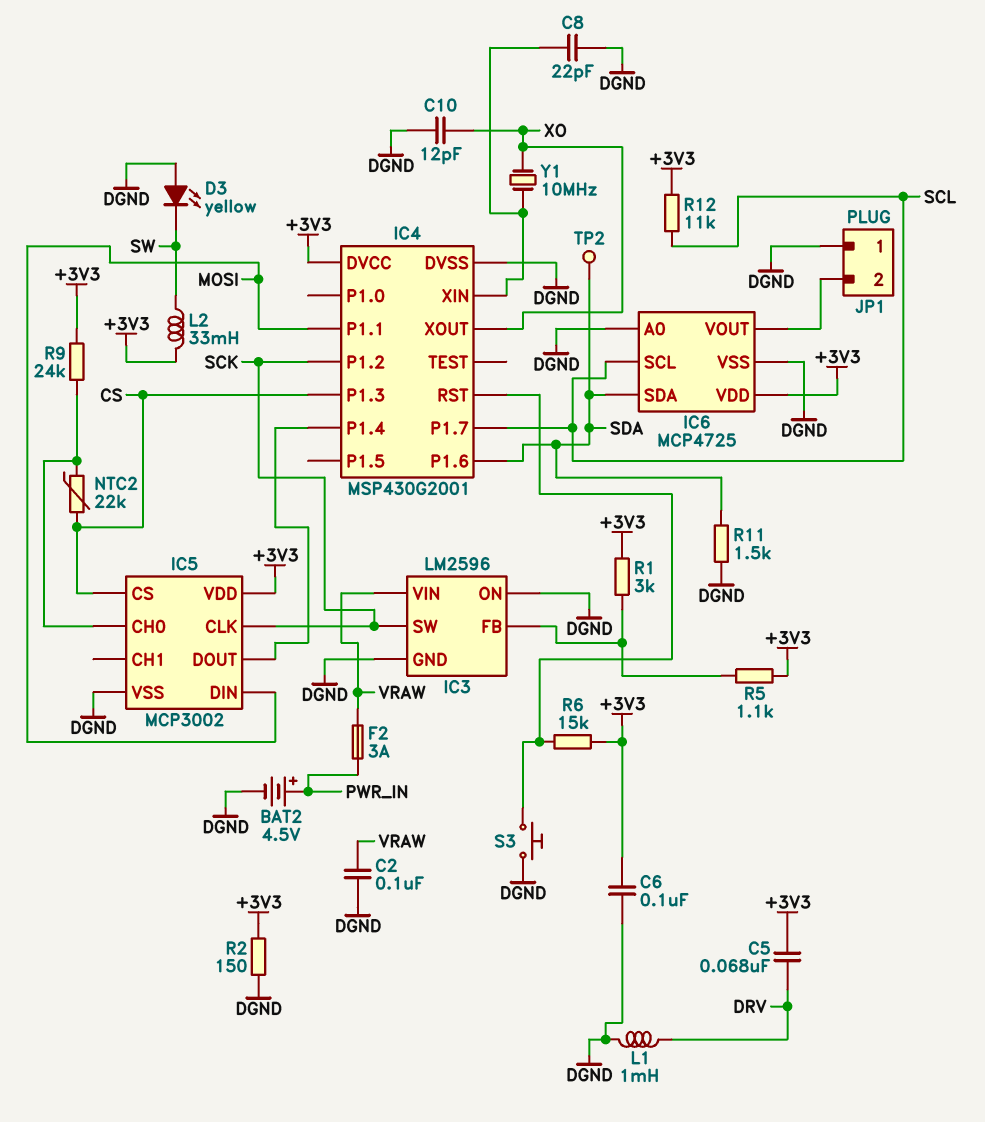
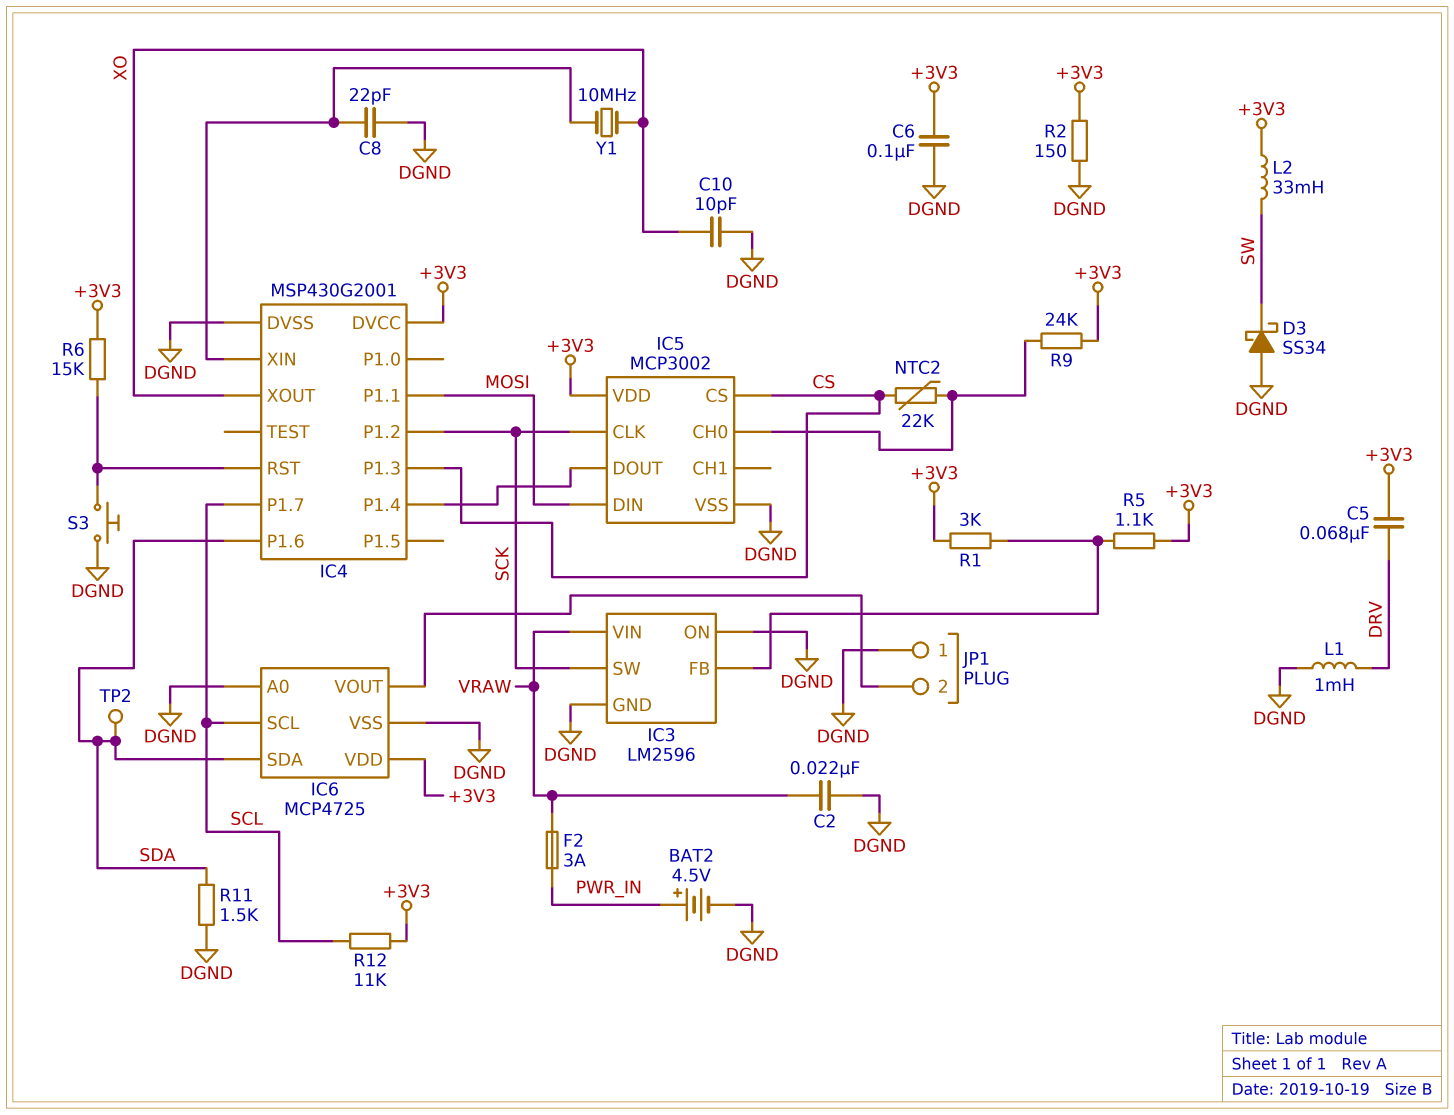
C2: 100nF (DGND, VRAW) -> 22nF (DGND, VRAW)
C10: 12pF (DGND, XO) -> 10pF (DGND, XO)
D3: LED yellow (A DGND, K SW) -> schottky SS34 (A DGND, K SW)

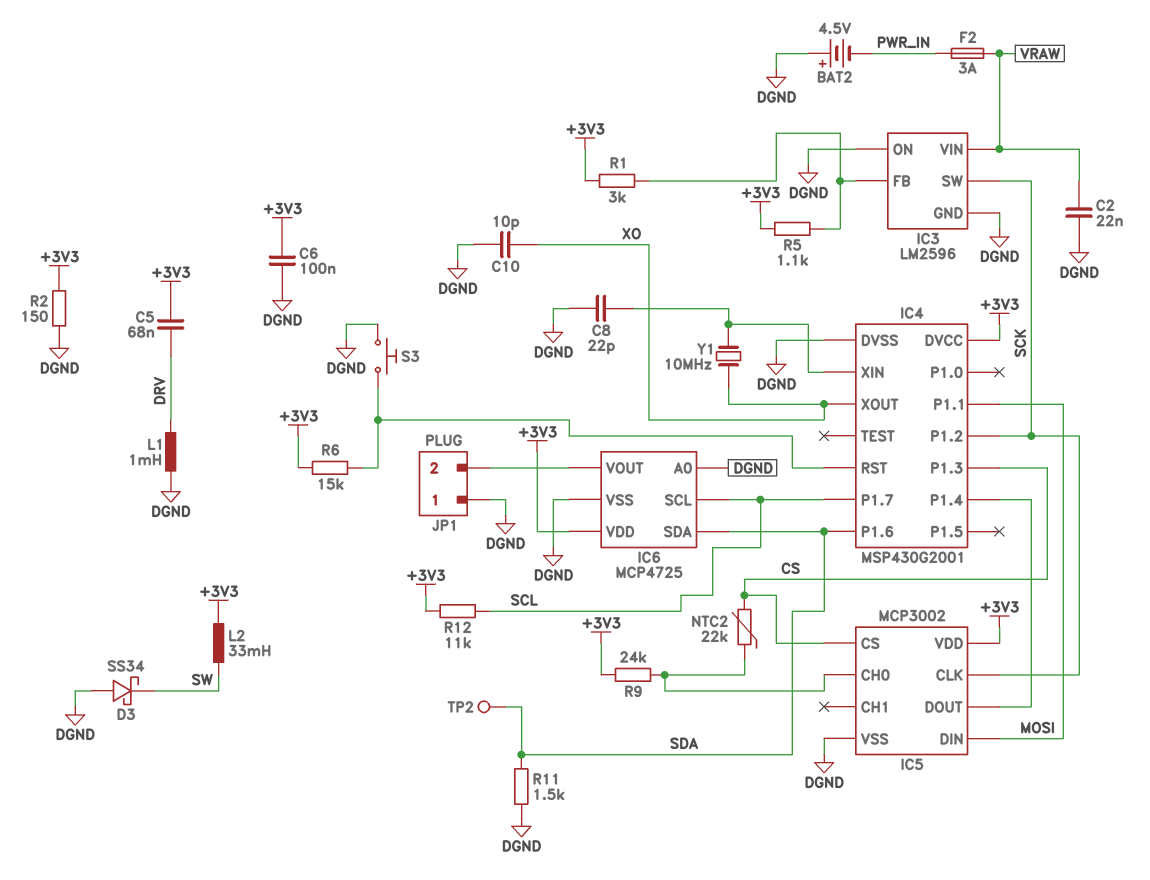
BAT2: 4.5V (plus PWR_IN, minus DGND) -> 4.5V (plus DGND, minus PWR_IN)

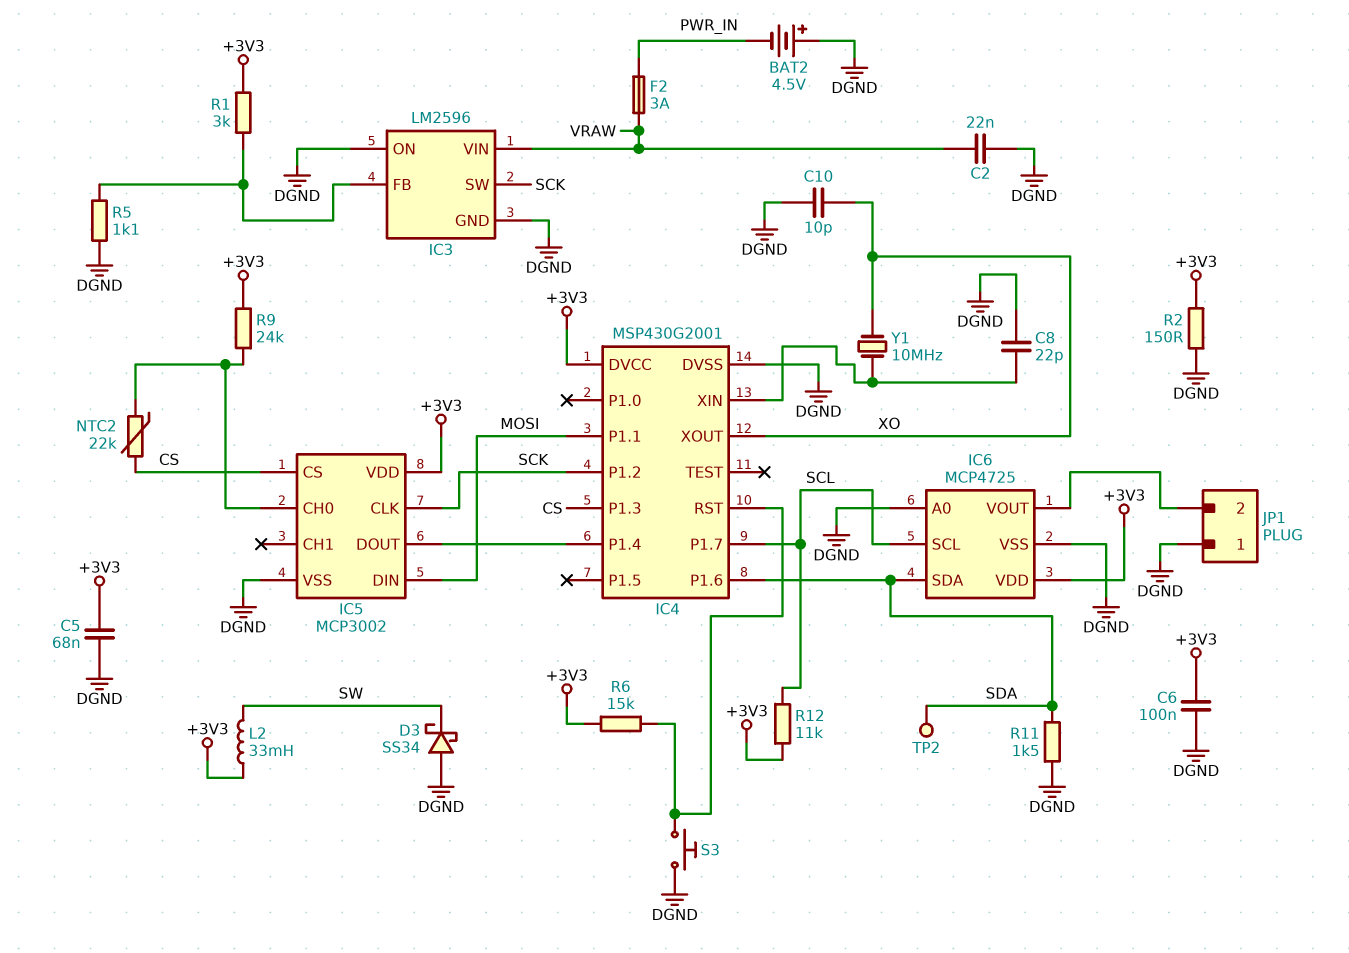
C5: 68nF (+3V3, DRV) -> 68nF (+3V3, DGND)
L1: 1mH (DGND, DRV) -> none
R5: 1.1k (+3V3, IC3/FB) -> 1.1k (DGND, IC3/FB)

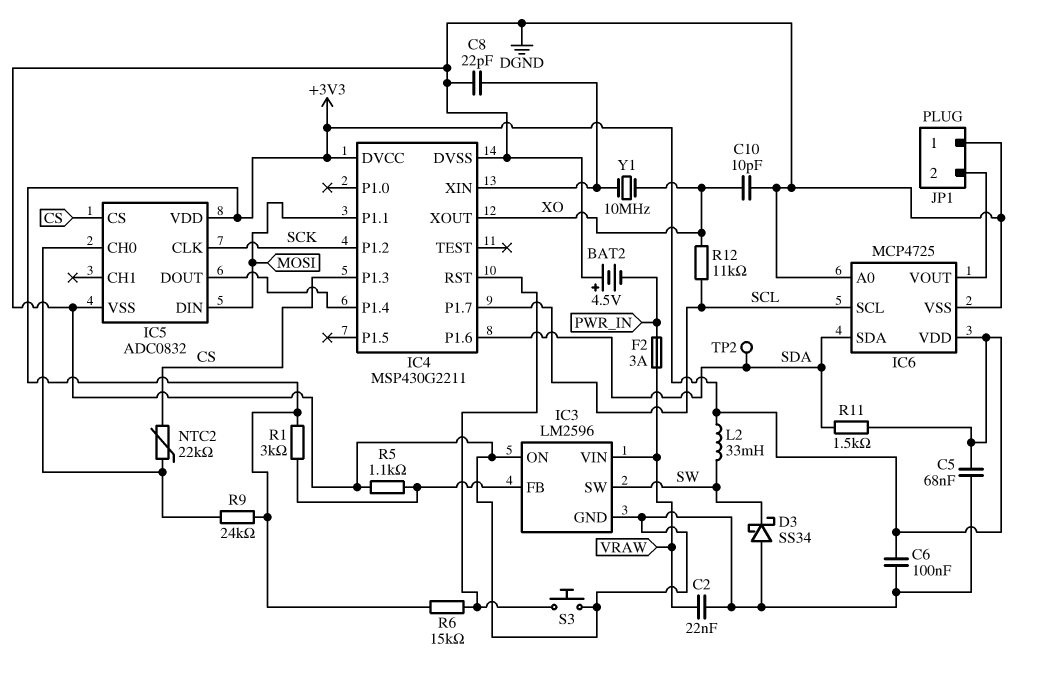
IC3 pin SW: SCK -> SW
IC4: MSP430G2001 -> MSP430G2211
IC5: MCP3002 -> ADC0832
R2: 150 (+3V3, DGND) -> none
R11: 1.5k (DGND, SDA) -> 1.5k (+3V3, SDA)
R12: 11k (+3V3, SCL) -> 11k (SCL, XO)

